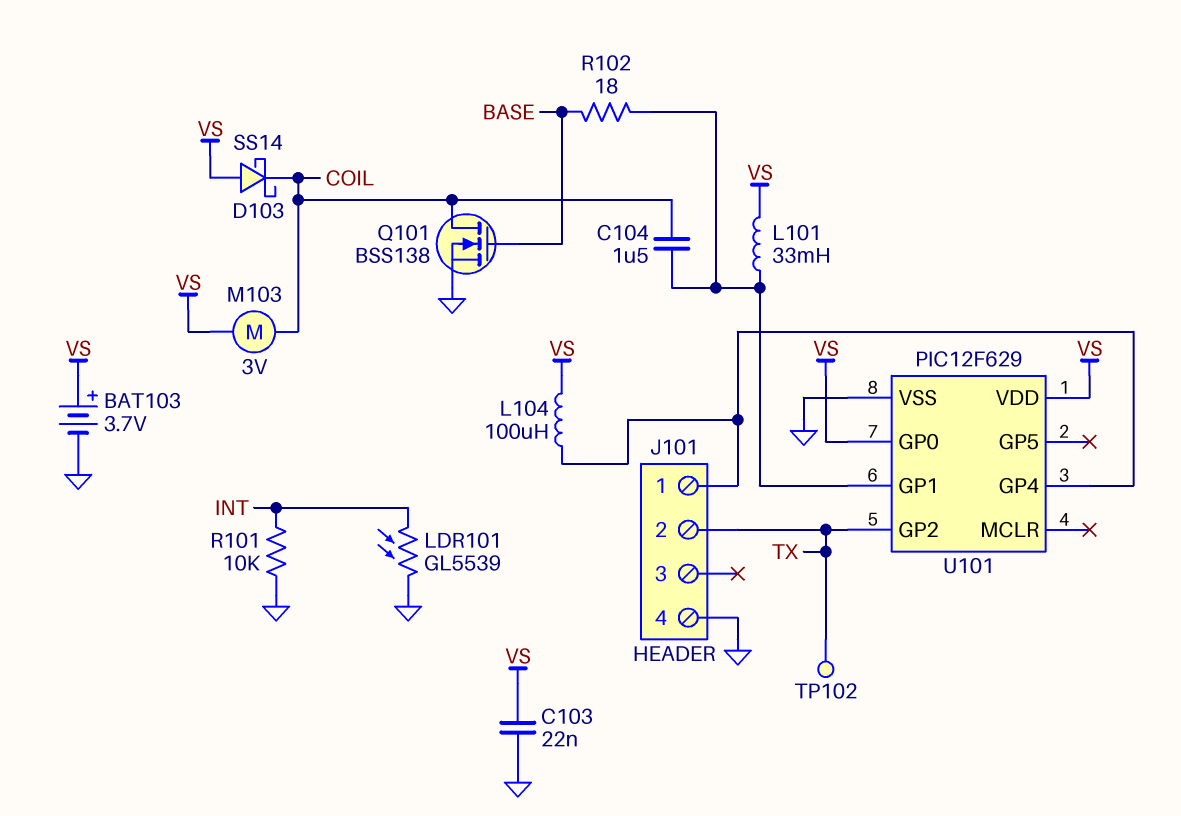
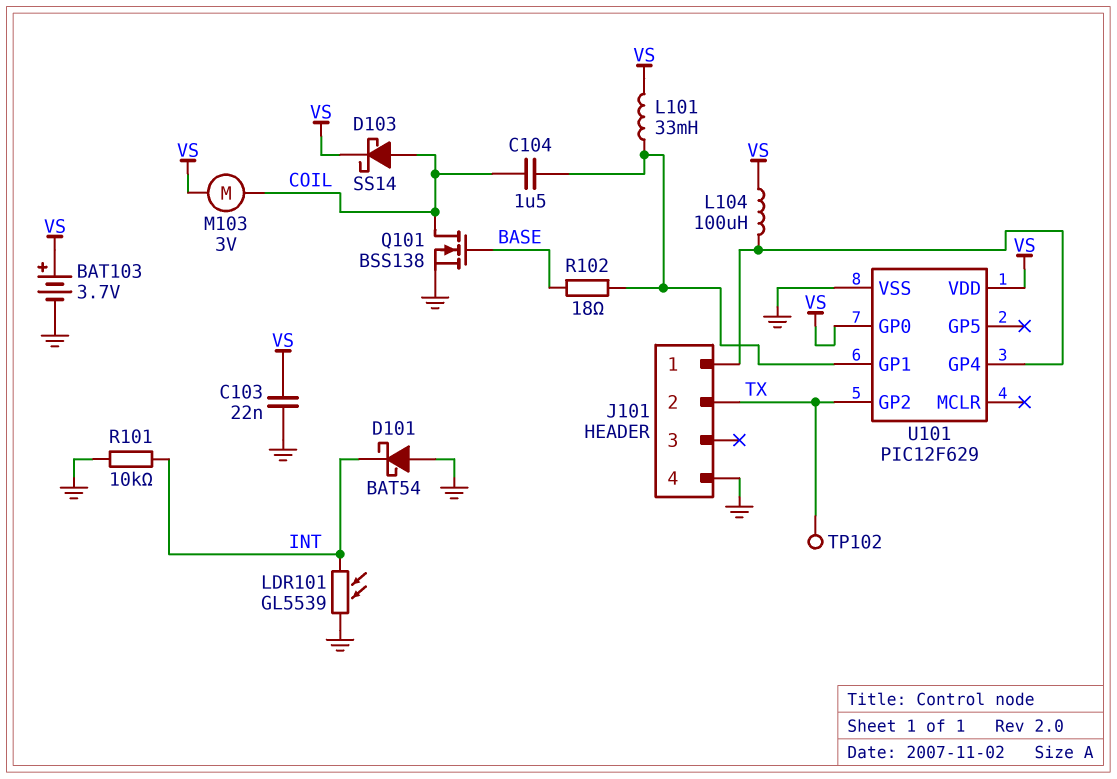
D101: none -> schottky BAT54 (A GND, K INT)
D103: schottky SS14 (A VS, K COIL) -> schottky SS14 (A COIL, K VS)

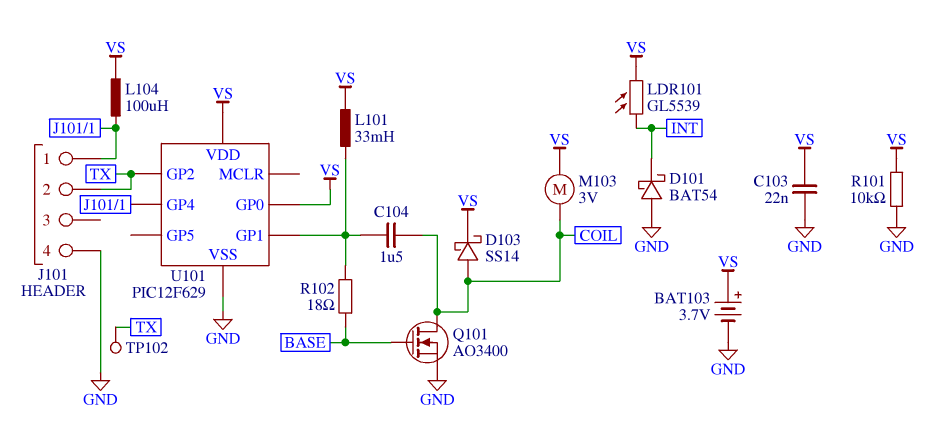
LDR101: GL5539 (GND, INT) -> GL5539 (INT, VS)
Q101: NMOS BSS138 (G BASE, D COIL, S GND) -> NMOS AO3400 (G BASE, D COIL, S GND)
R101: 10k (GND, INT) -> 10k (GND, VS)

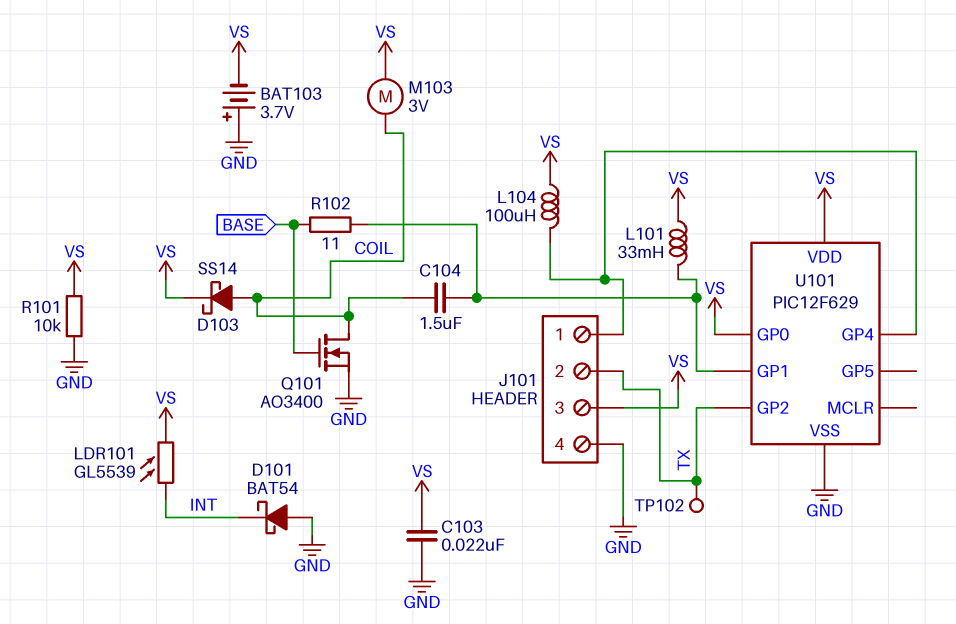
BAT103: 3.7V (plus VS, minus GND) -> 3.7V (plus GND, minus VS)
J101 pin 3: none -> VS
R102: 18 (BASE, U101/GP1) -> 11 (BASE, U101/GP1)

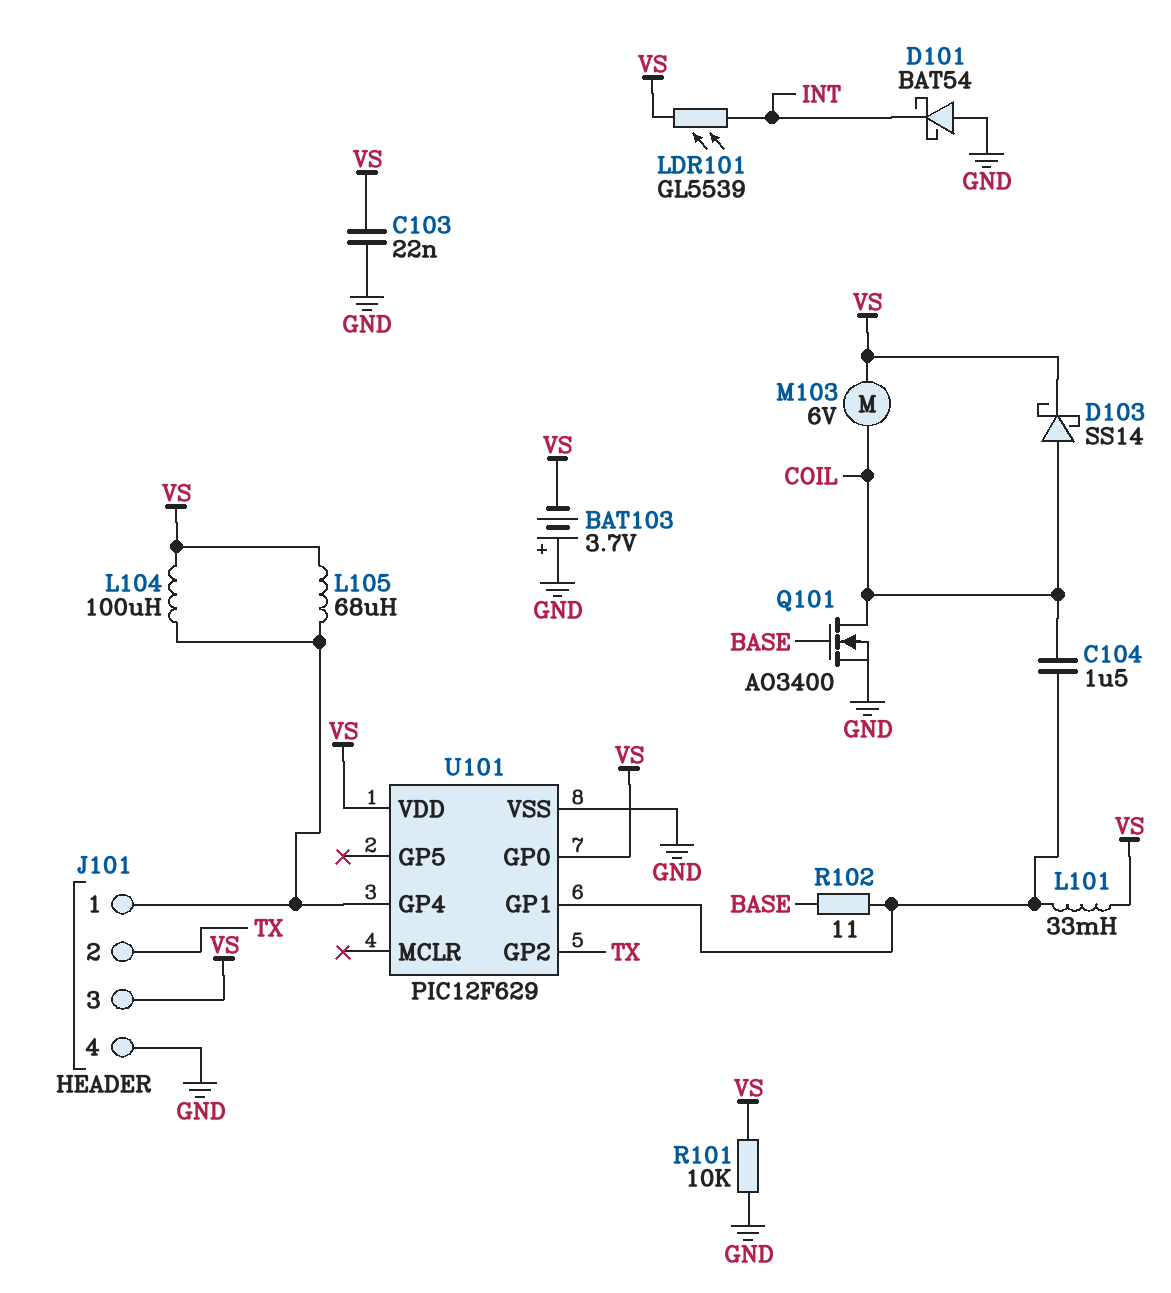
L105: none -> 68uH (J101/1, VS)
M103: motor 3V (COIL, VS) -> motor 6V (COIL, VS)
TP102: test point (TX) -> none

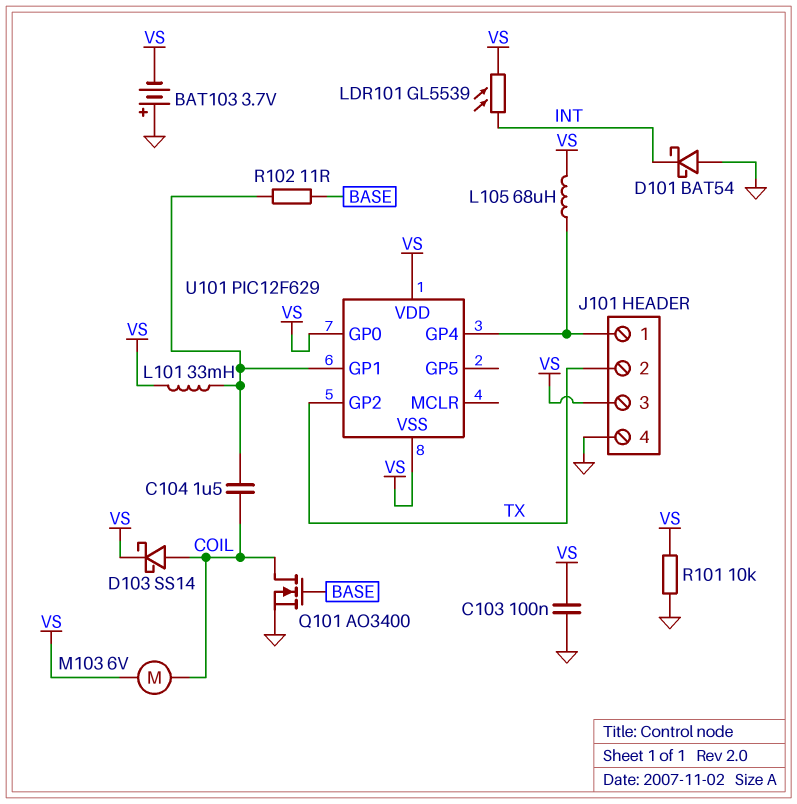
C103: 22nF (GND, VS) -> 100nF (GND, VS)
L104: 100uH (J101/1, VS) -> none
U101 pin VSS: GND -> VS

